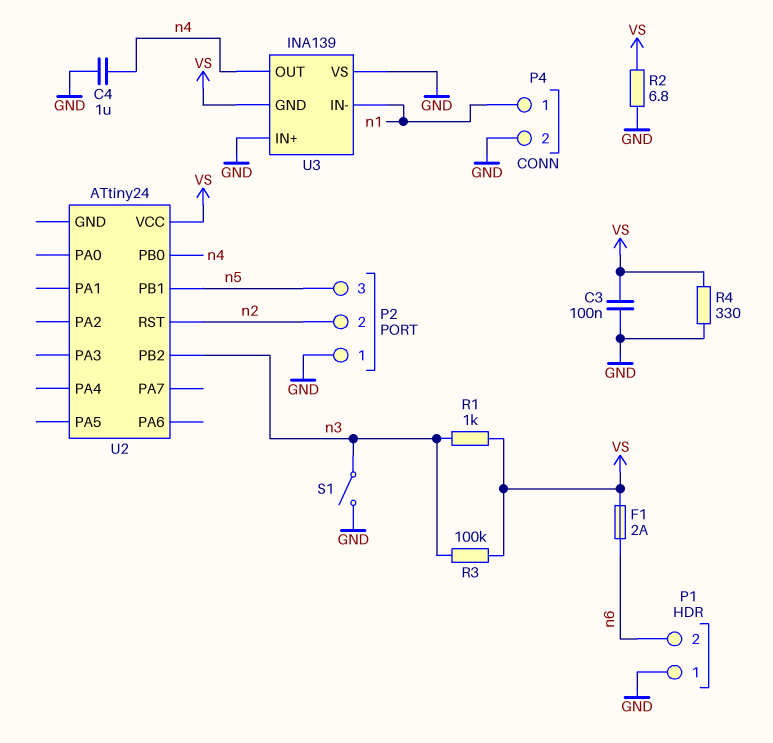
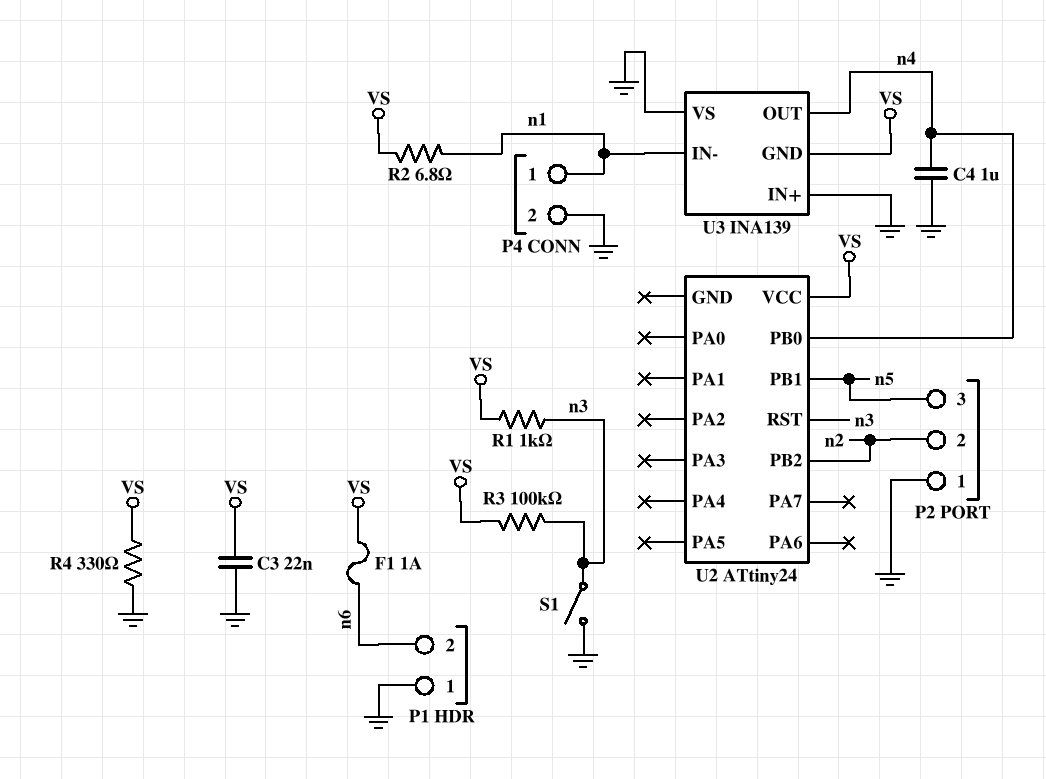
C3: 100nF (GND, VS) -> 22nF (GND, VS)
F1: 2A (VS, n6) -> 1A (VS, n6)
R2: 6.8 (GND, VS) -> 6.8 (VS, n1)
U2 pin PB2: n3 -> n2
U2 pin RST: n2 -> n3

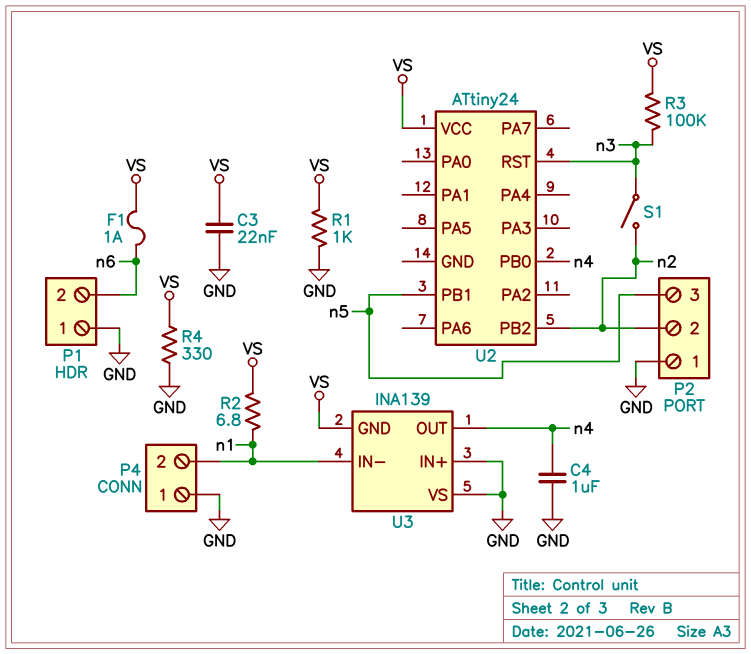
P4 pin 1: n1 -> GND
P4 pin 2: GND -> n1
R1: 1k (VS, n3) -> 1k (GND, VS)
S1: switch (GND, n3) -> switch (n2, n3)

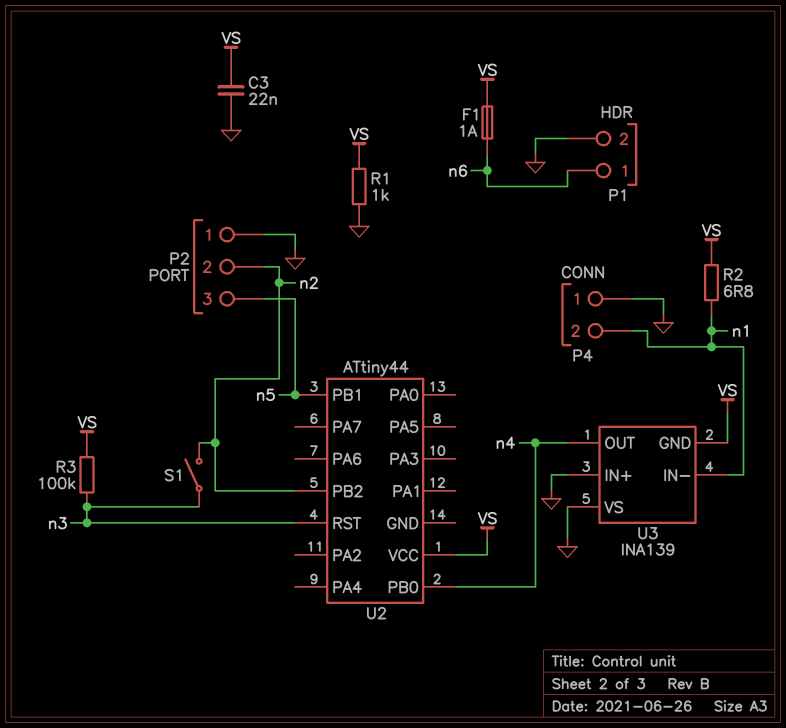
C4: 1uF (GND, n4) -> none
P1 pin 1: GND -> n6
P1 pin 2: n6 -> GND
R4: 330 (GND, VS) -> none
U2: ATtiny24 -> ATtiny44

